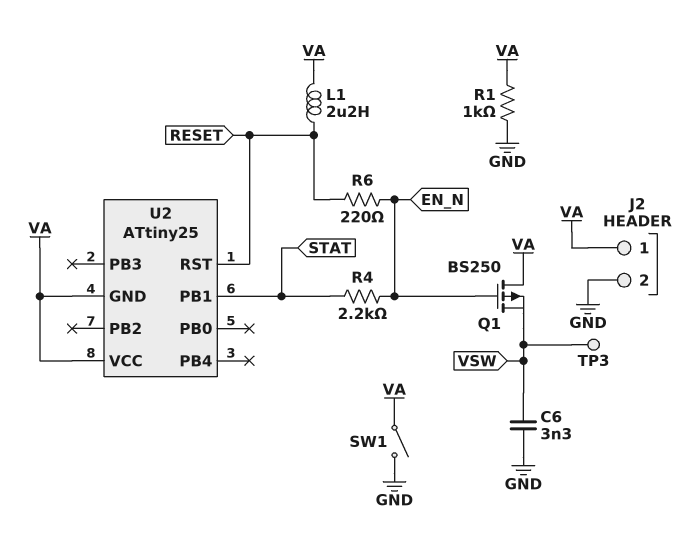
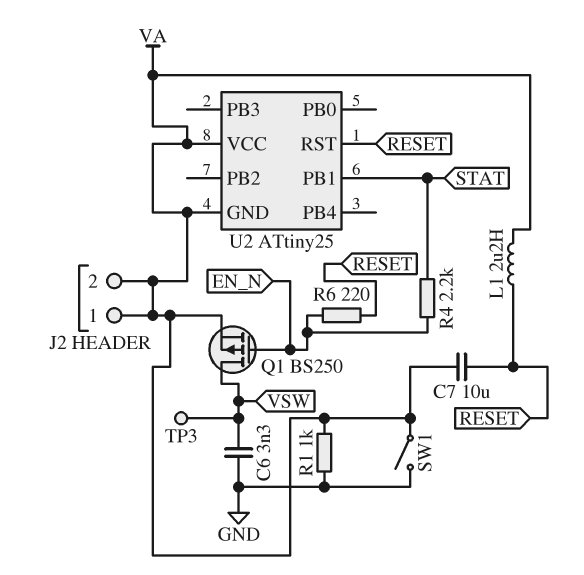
C7: none -> 10uF (RESET, VA)
J2 pin 2: GND -> VA
Q1: PMOS BS250 (G EN_N, D VA, S VSW) -> PMOS BS250 (G EN_N, D VSW, S VA)

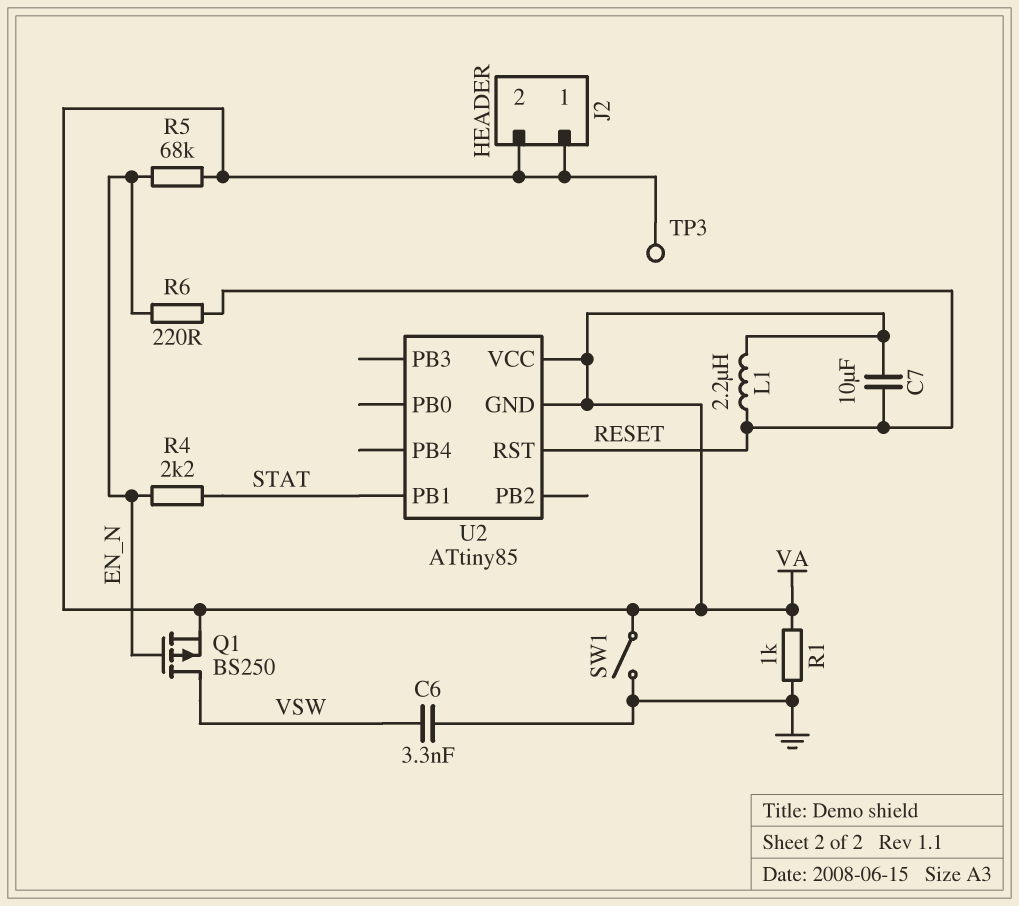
R5: none -> 68k (EN_N, VA)
TP3: test point (VSW) -> test point (VA)
U2: ATtiny25 -> ATtiny85

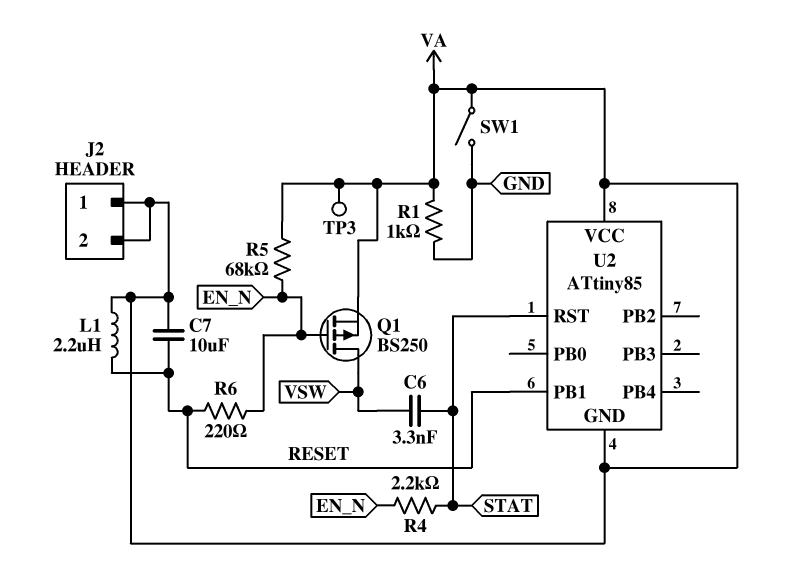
C6: 3.3nF (GND, VSW) -> 3.3nF (STAT, VSW)
U2 pin PB1: STAT -> RESET
U2 pin RST: RESET -> STAT

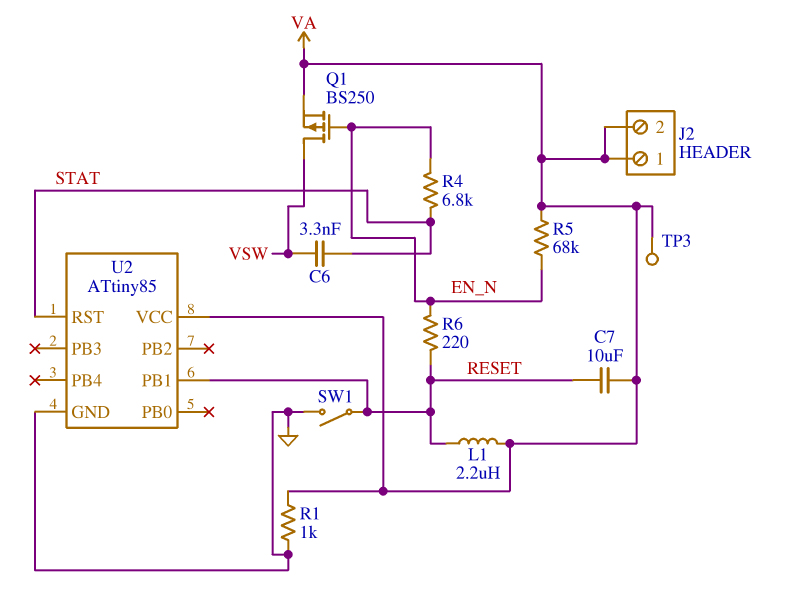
R4: 2.2k (EN_N, STAT) -> 6.8k (EN_N, STAT)
SW1: switch (GND, VA) -> switch (GND, RESET)
U2 pin GND: VA -> GND

